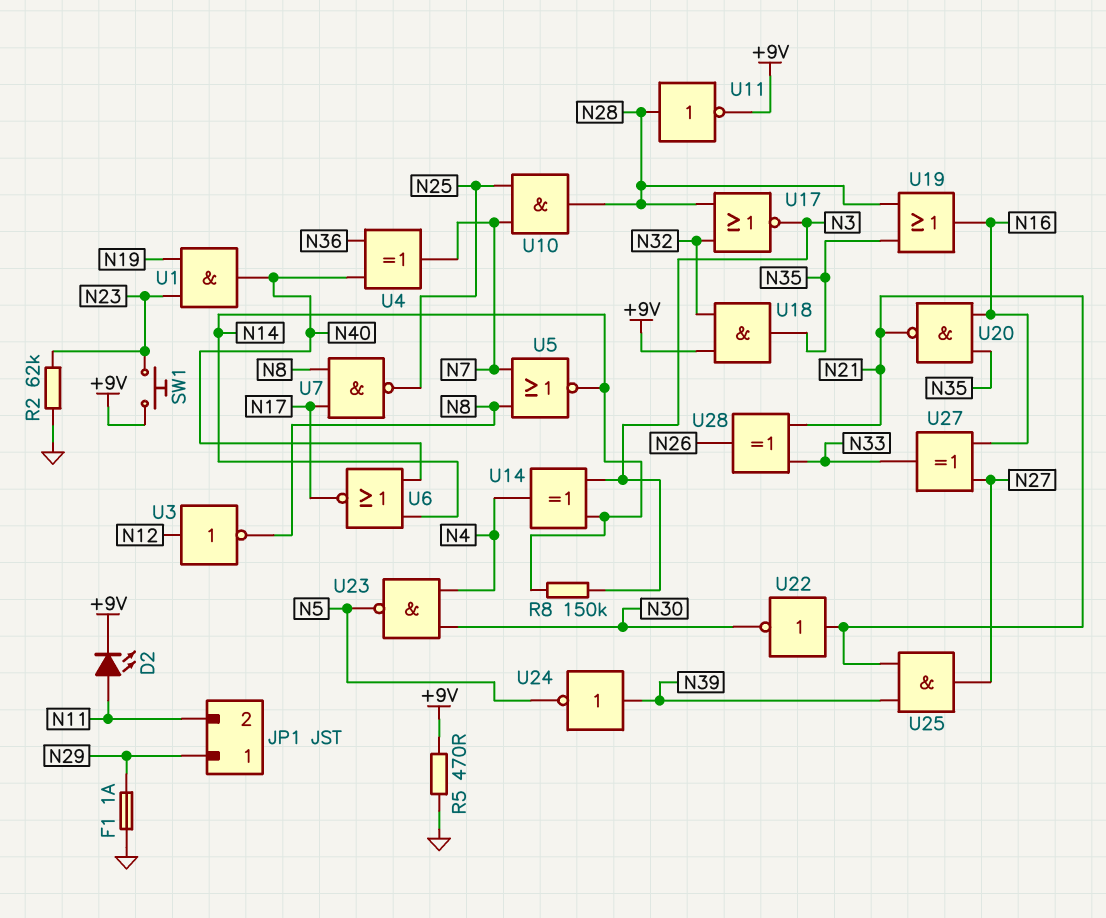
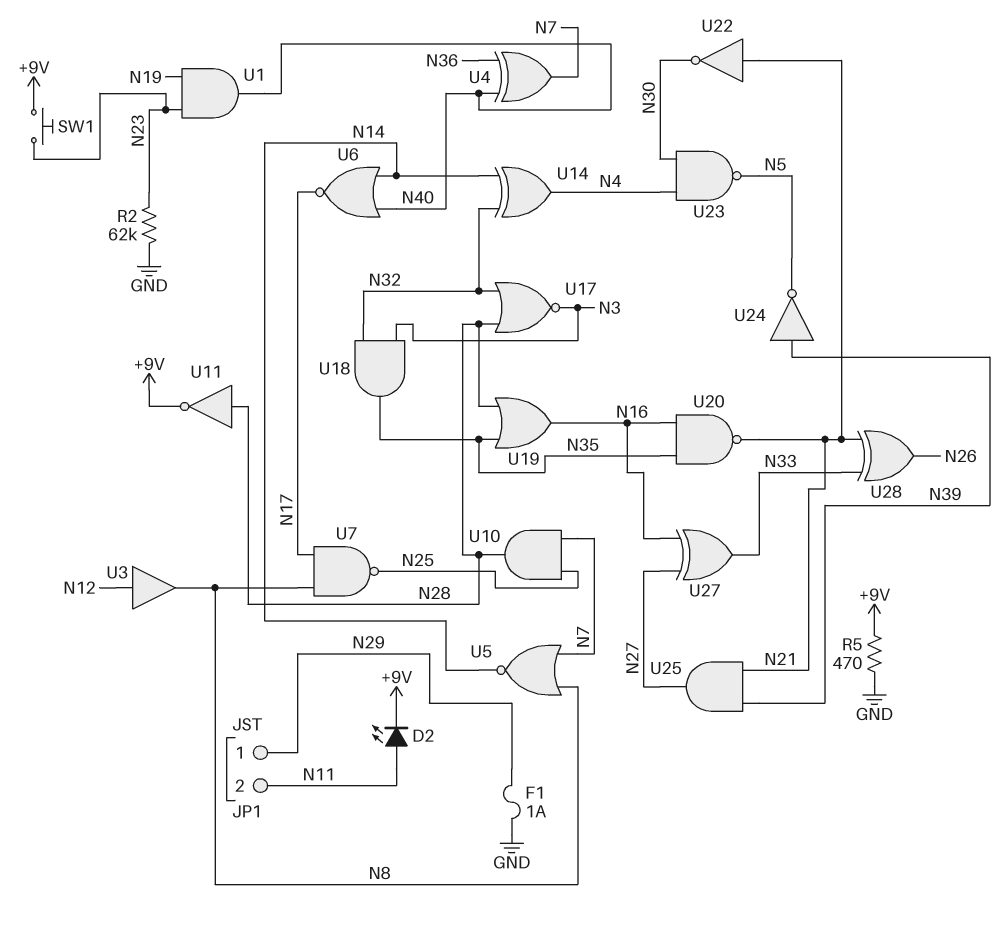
R8: 150k (N3, N14) -> none
U3: NOT (in N12, out N8) -> buffer (in N12, out N8)
U14: XOR (in N3, in N14, out N4) -> XOR (in N14, in N32, out N4)
U18: AND (in +9V, in N32, out N35) -> AND (in N3, in N32, out N35)

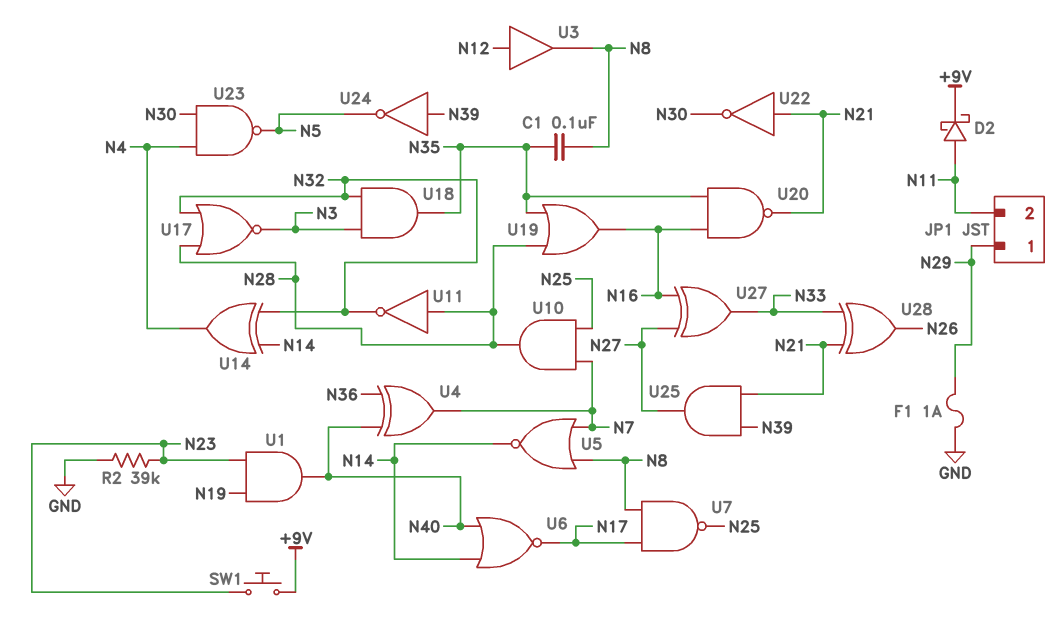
C1: none -> 100nF (N8, N35)
D2: LED (A N11, K +9V) -> schottky (A N11, K +9V)
R2: 62k (GND, N23) -> 39k (GND, N23)
R5: 470 (+9V, GND) -> none
U11: NOT (in N28, out +9V) -> NOT (in N28, out N32)

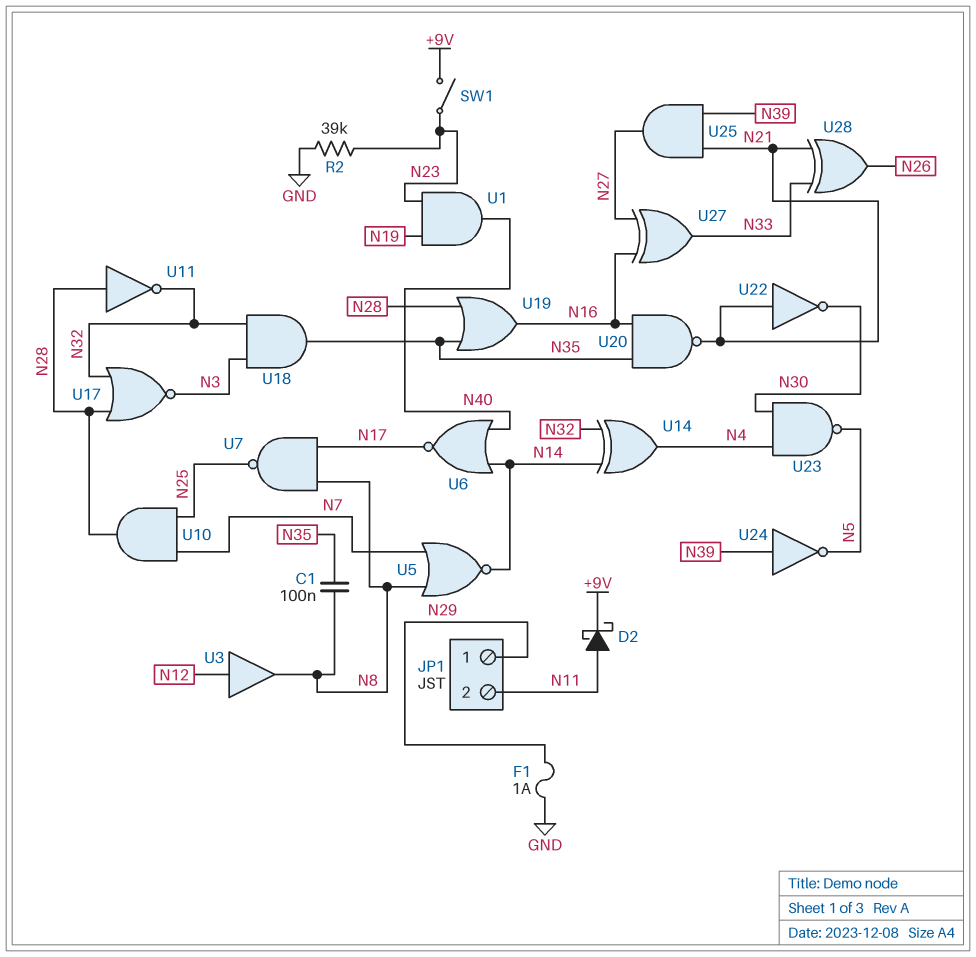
SW1: button (+9V, N23) -> switch (+9V, N23)
U4: XOR (in N36, in N40, out N7) -> none

